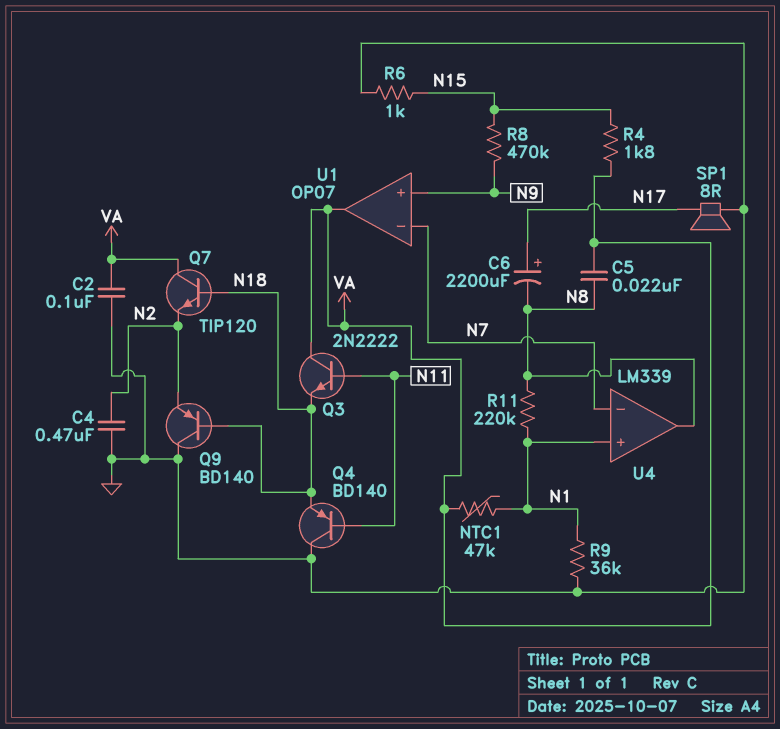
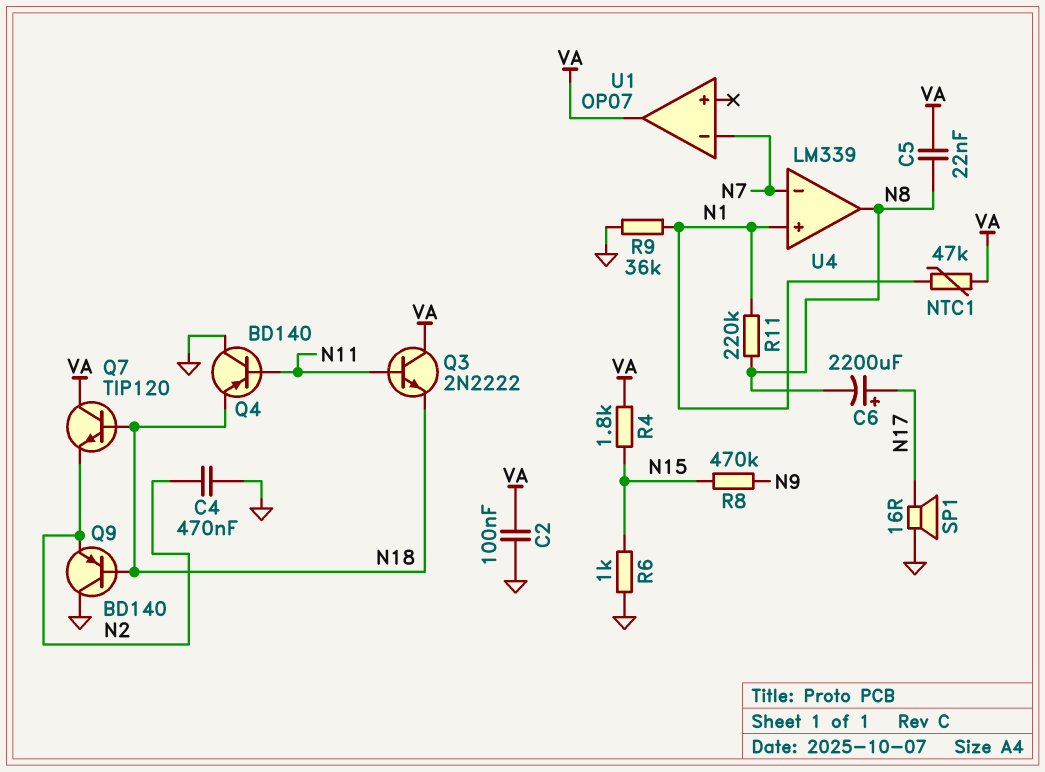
SP1: speaker 8R (GND, N17) -> speaker 16R (GND, N17)
U1 pin in+: N9 -> none

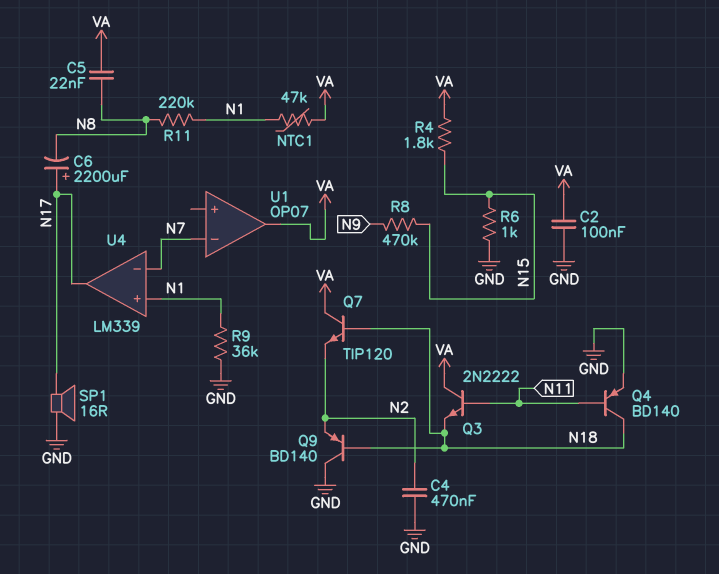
Q4: PNP BD140 (B N11, C GND, E N18) -> PNP BD140 (B N11, C N18, E GND)
U4 pin out: N8 -> N17

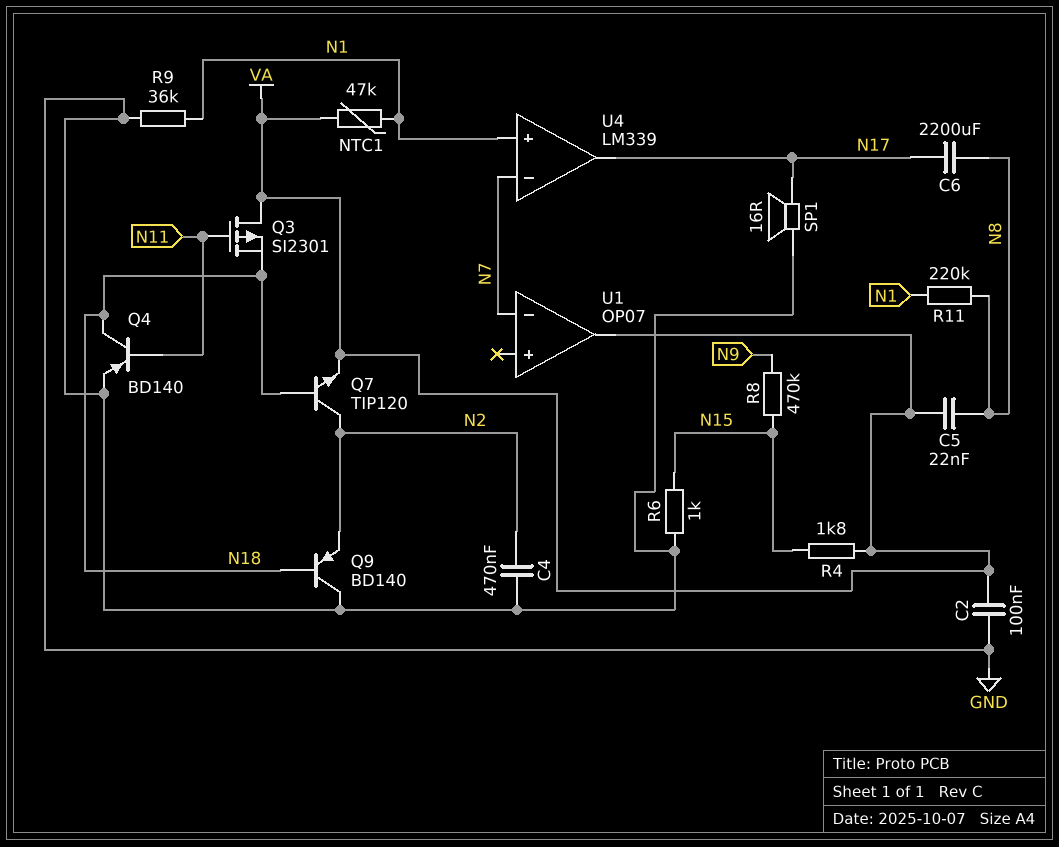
C6: 2200uF (plus N17, minus N8) -> 2200uF (N8, N17)
Q3: NPN 2N2222 (B N11, C VA, E N18) -> PMOS SI2301 (G N11, D VA, S N18)
Q7: NPN TIP120 (B N18, C VA, E N2) -> NPN TIP120 (B N18, C N2, E VA)

